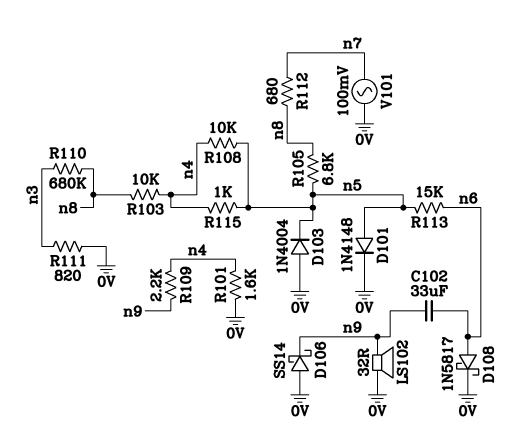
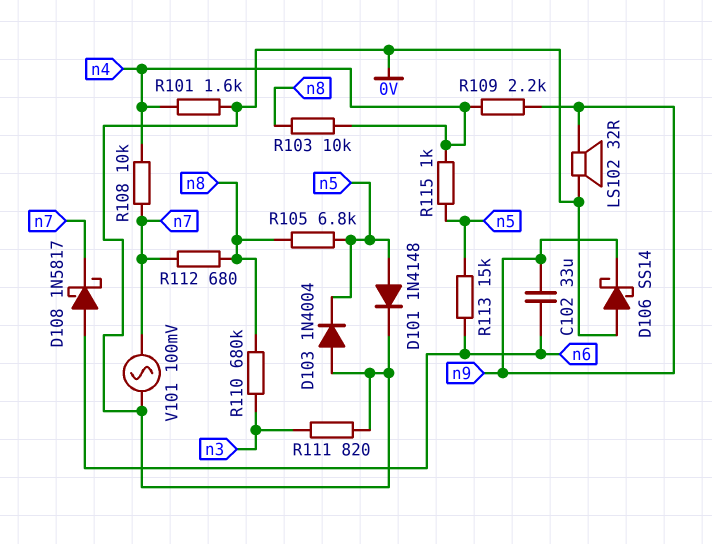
D108: schottky 1N5817 (A n6, K 0V) -> schottky 1N5817 (A n6, K n7)
R108: 10k (n4, n5) -> 10k (n4, n7)

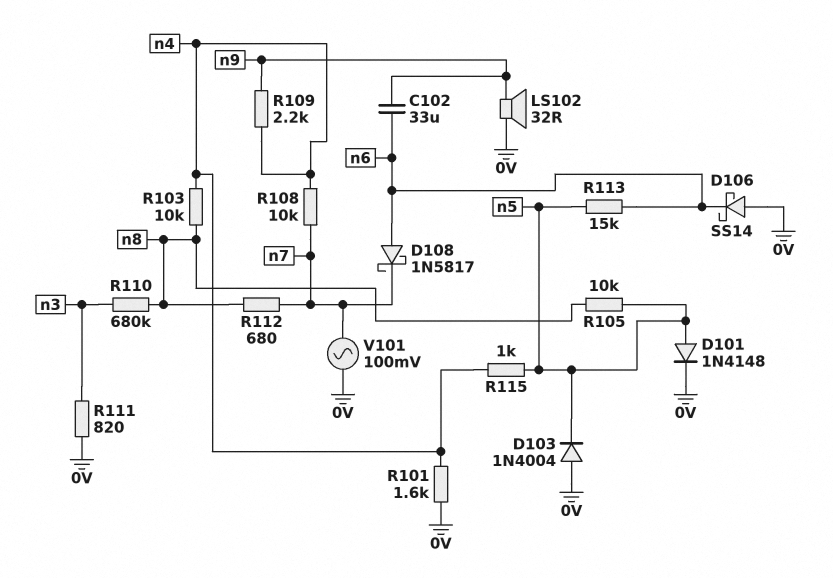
D106: schottky SS14 (A 0V, K n9) -> schottky SS14 (A 0V, K n6)
R105: 6.8k (n5, n8) -> 10k (n5, n8)

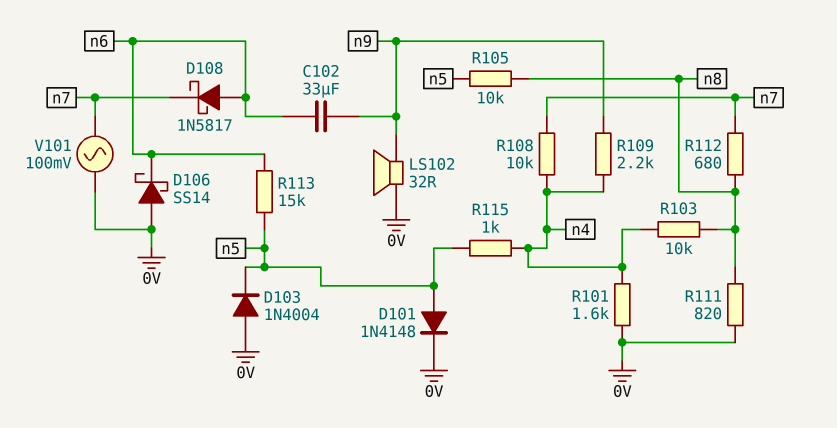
R110: 680k (n3, n8) -> none
R111: 820 (0V, n3) -> 820 (0V, n8)

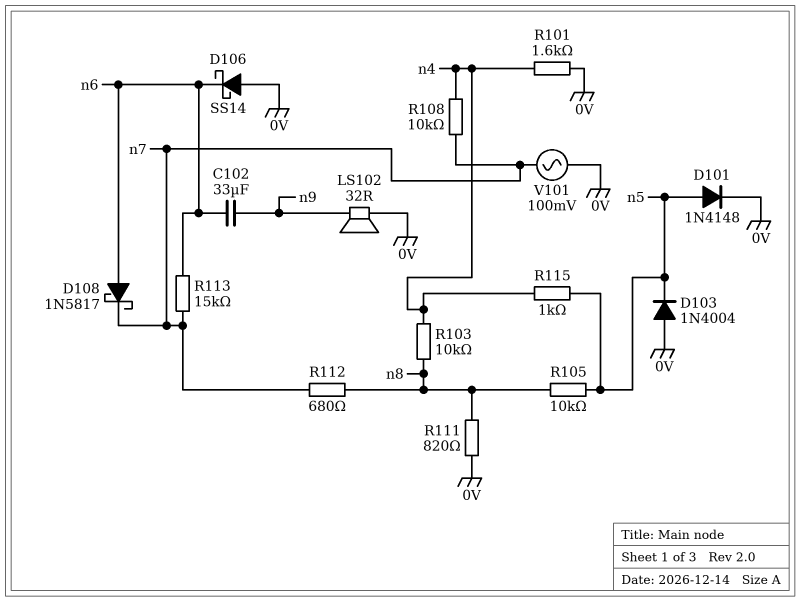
R109: 2.2k (n4, n9) -> none
R113: 15k (n5, n6) -> 15k (n6, n7)

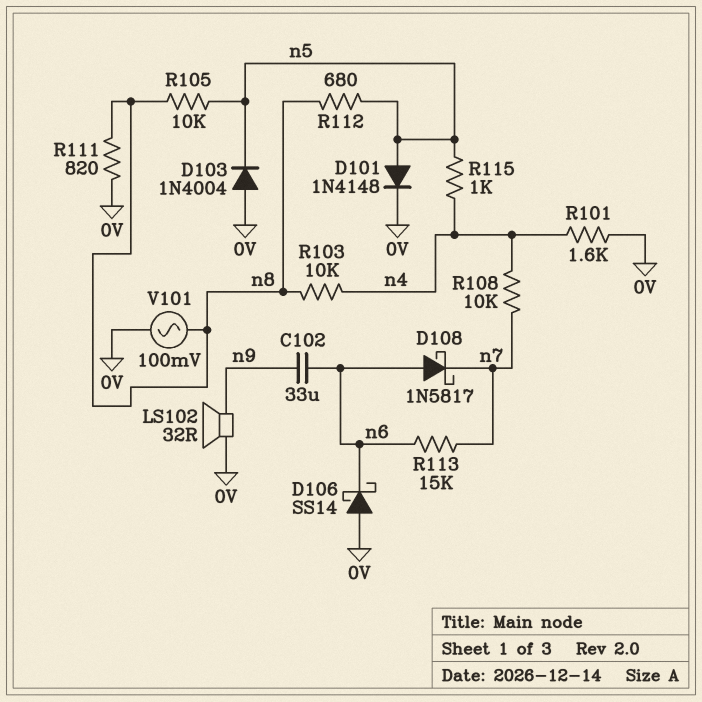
R112: 680 (n7, n8) -> 680 (n5, n8)
V101: AC 100mV (0V, n7) -> AC 100mV (0V, n8)

